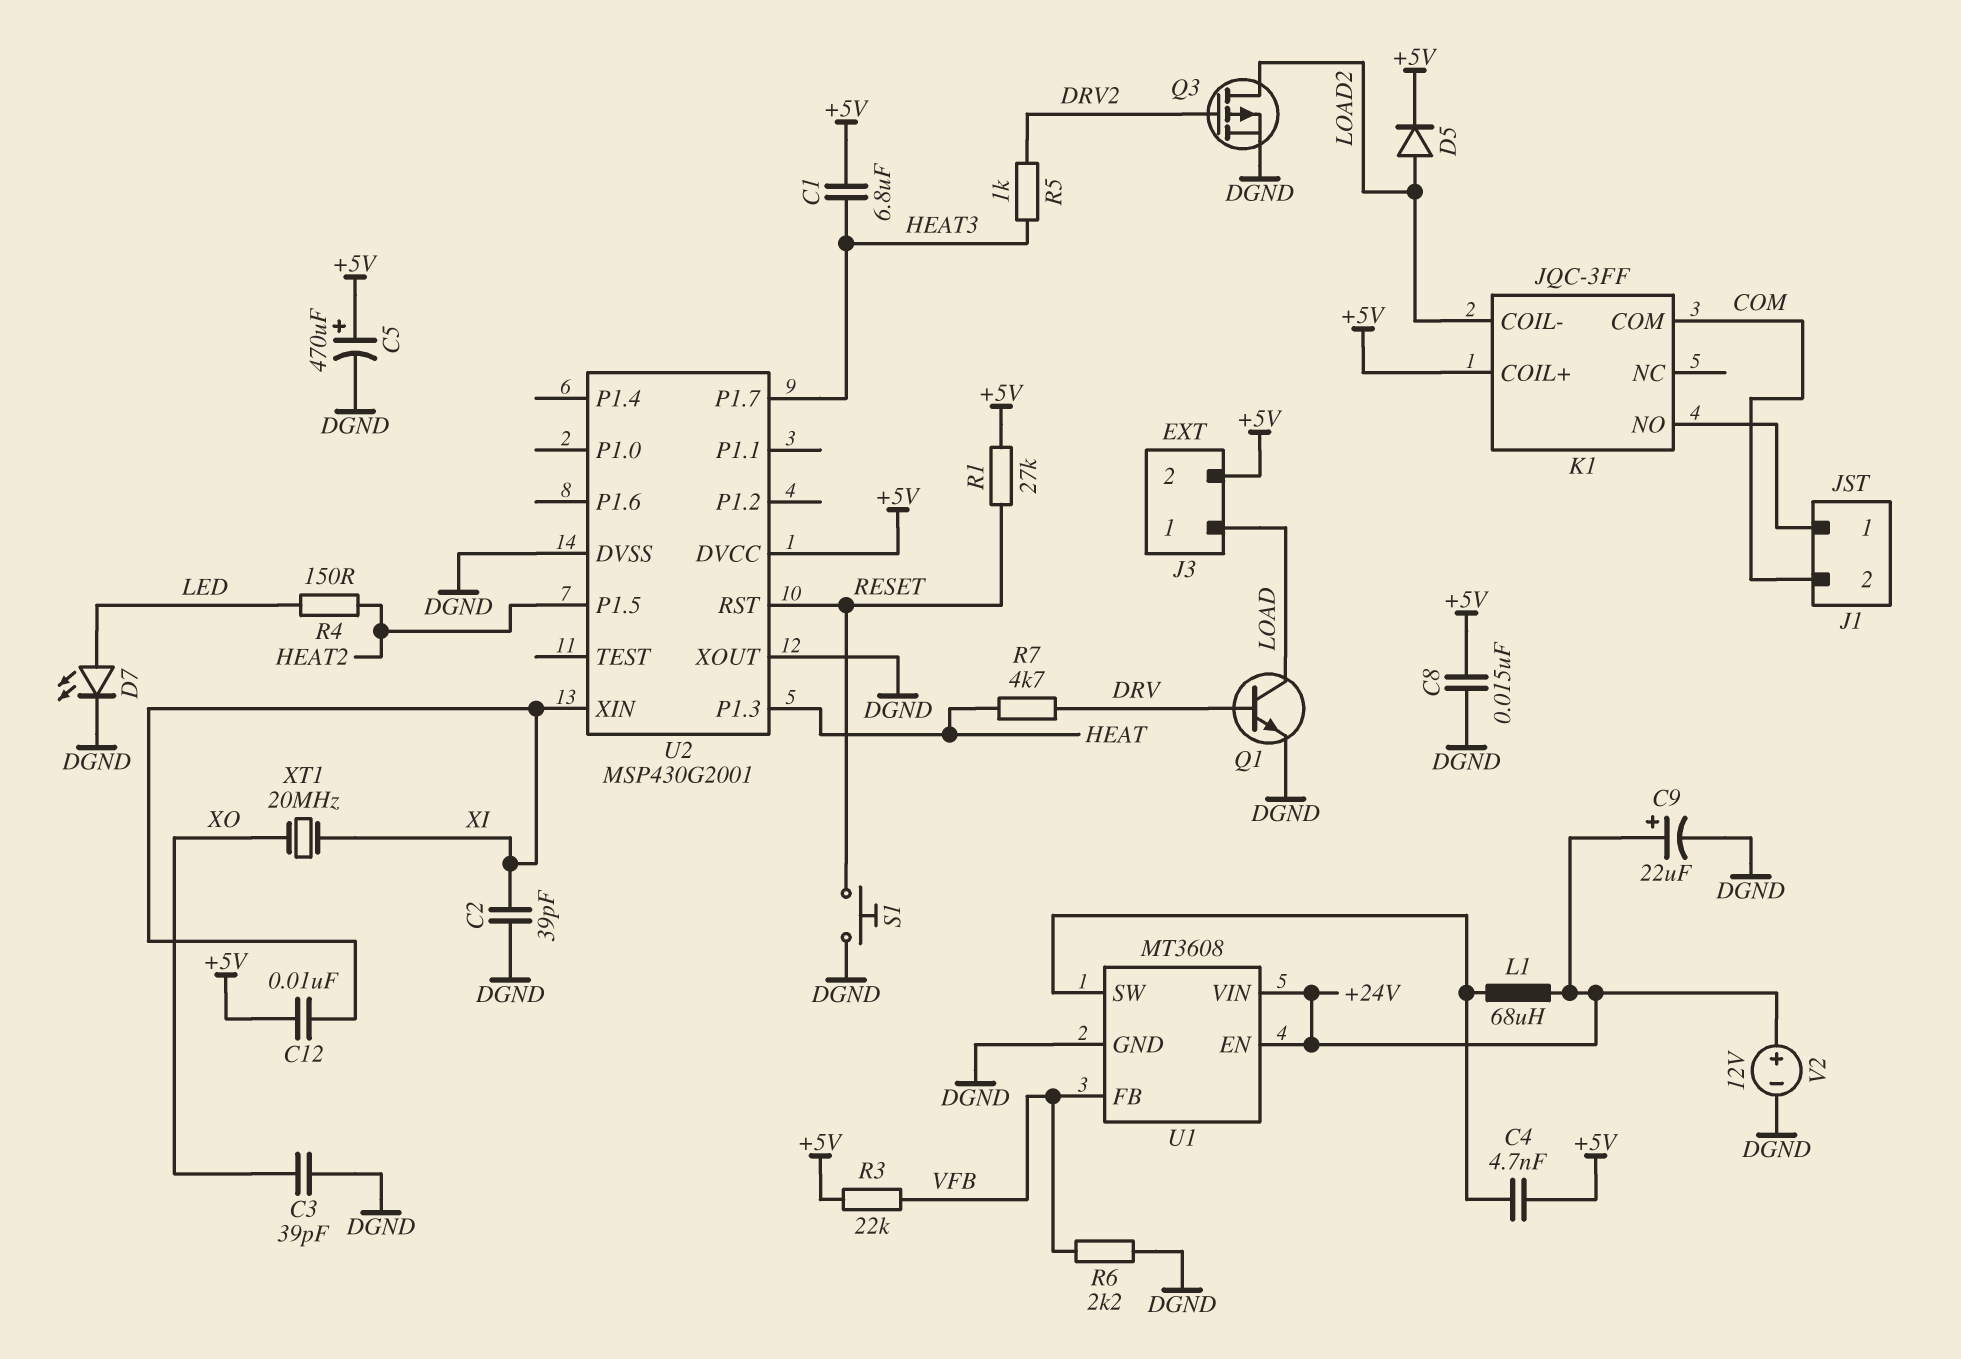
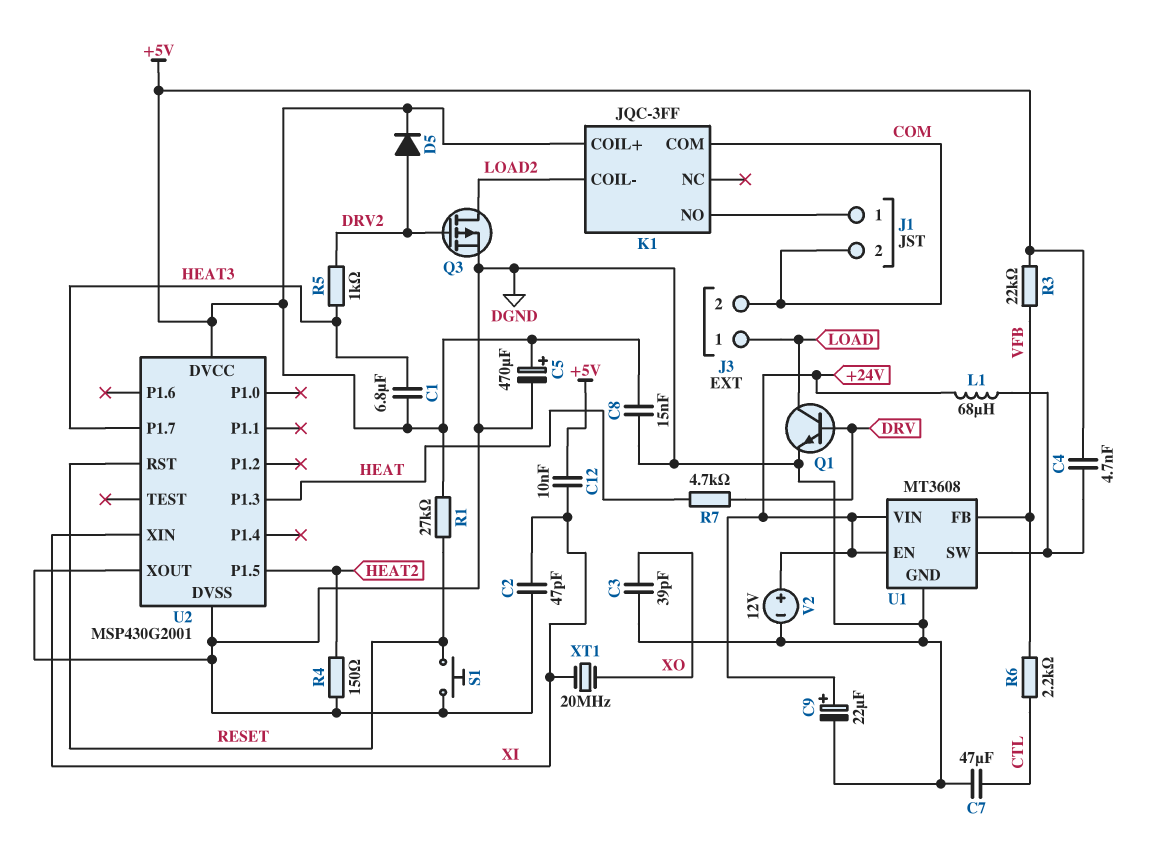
C2: 39pF (DGND, XI) -> 47pF (DGND, XI)
C7: none -> 47uF (CTL, DGND)
D5: diode (A LOAD2, K +5V) -> diode (A DRV2, K +5V)
D7: LED (A LED, K DGND) -> none
J3 pin 2: +5V -> COM
R4: 150 (HEAT2, LED) -> 150 (DGND, HEAT2)
R6: 2.2k (DGND, VFB) -> 2.2k (CTL, VFB)

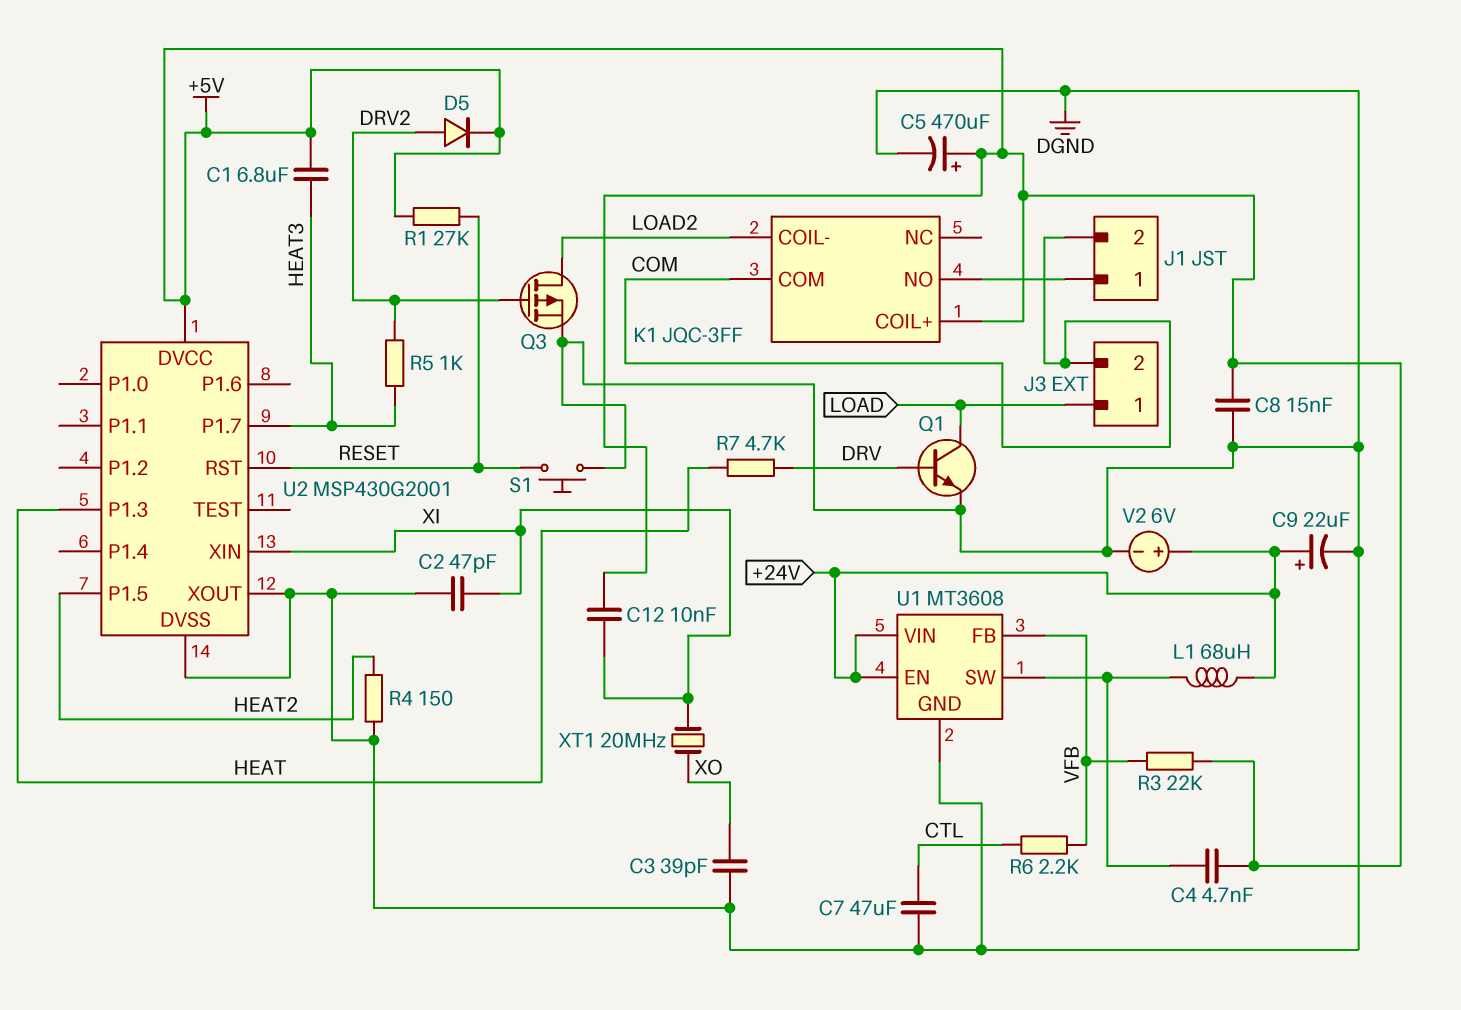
V2: 12V (plus +24V, minus DGND) -> 6V (plus +24V, minus DGND)

